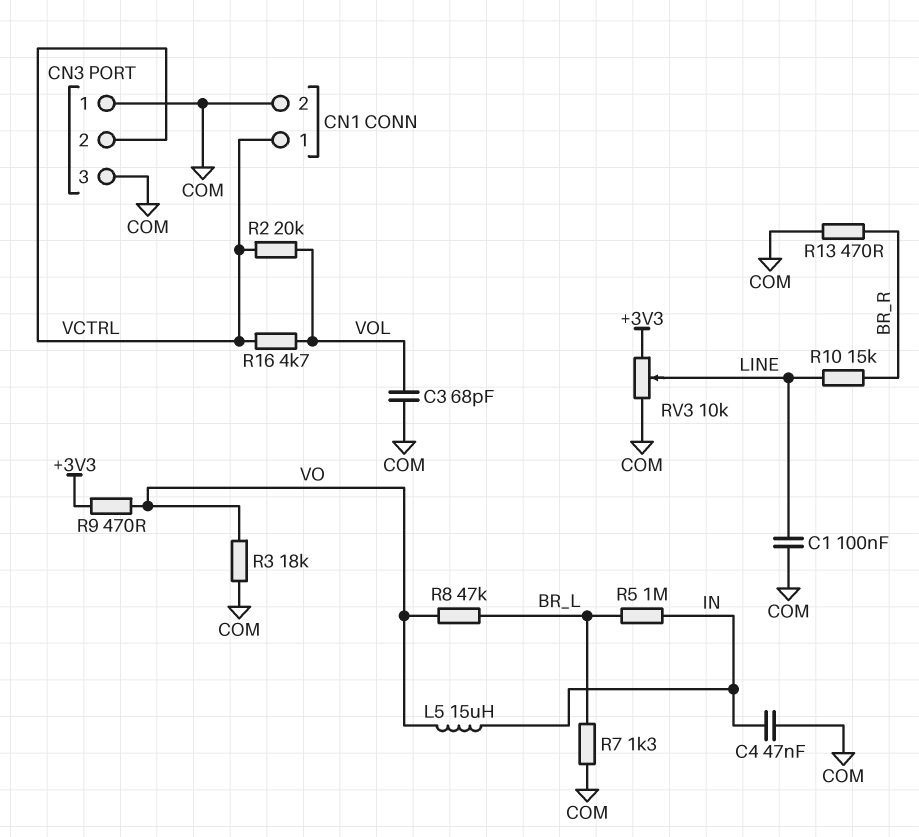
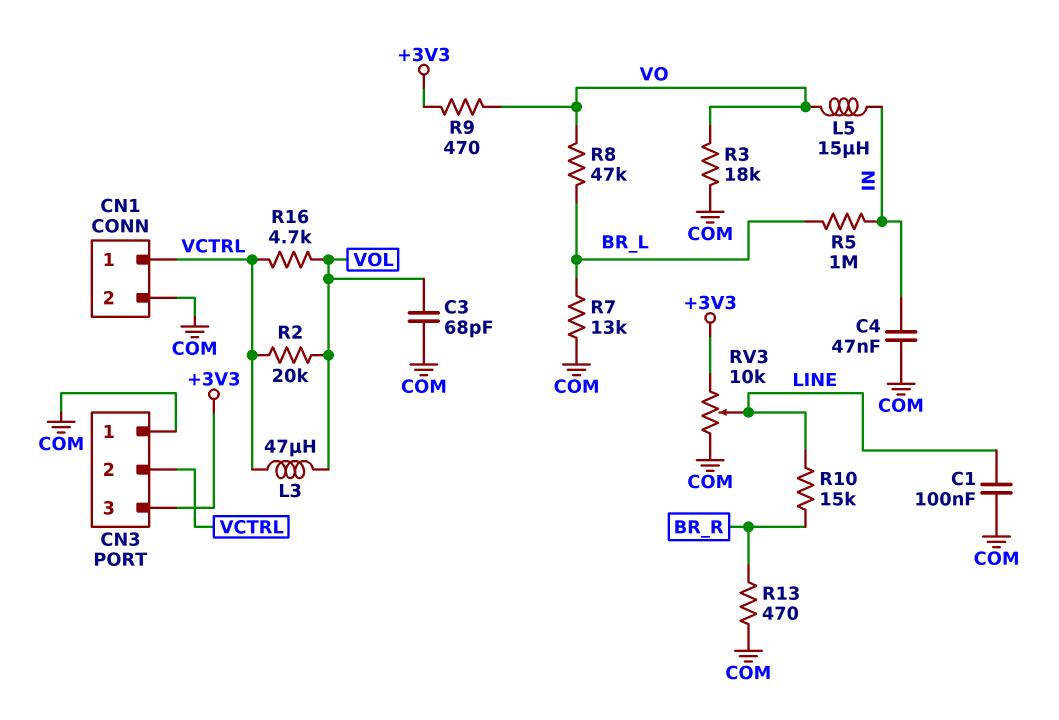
CN3 pin 3: COM -> +3V3
L3: none -> 47uH (VCTRL, VOL)
R7: 1.3k (BR_L, COM) -> 13k (BR_L, COM)

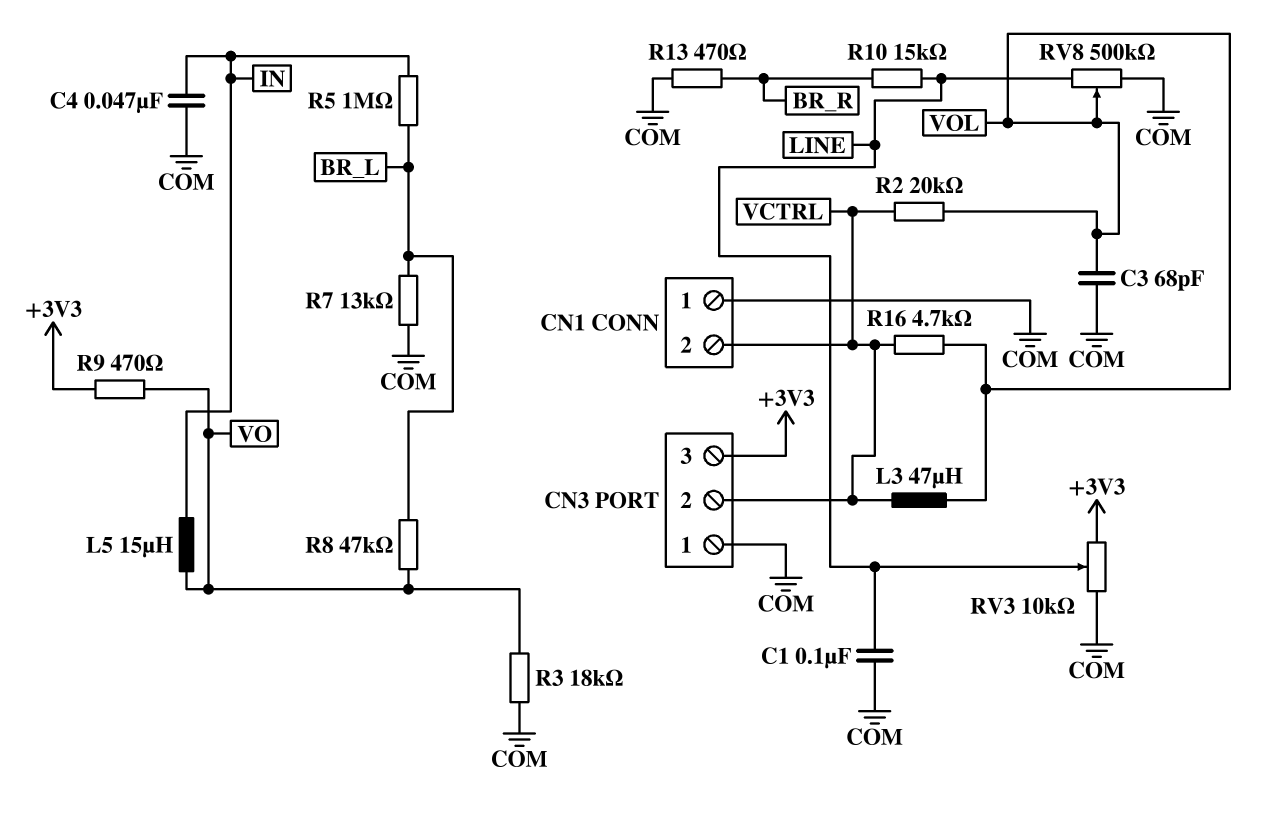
CN1 pin 1: VCTRL -> COM
CN1 pin 2: COM -> VCTRL
RV8: none -> 500k (COM, LINE, wiper VOL)

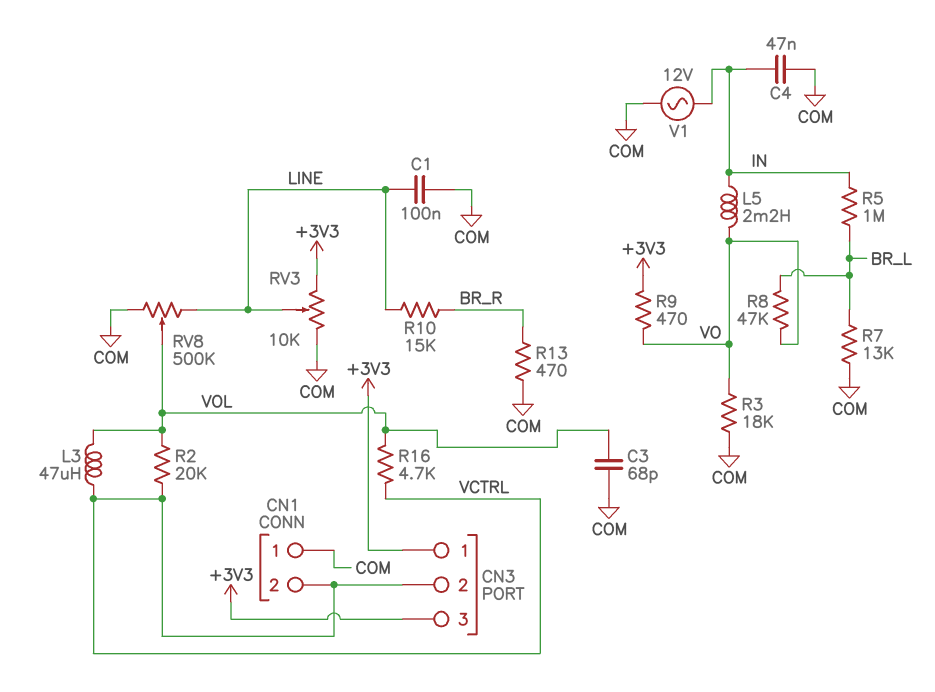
CN3 pin 1: COM -> +3V3
L5: 15uH (IN, VO) -> 2.2mH (IN, VO)
V1: none -> AC 12V (COM, IN)

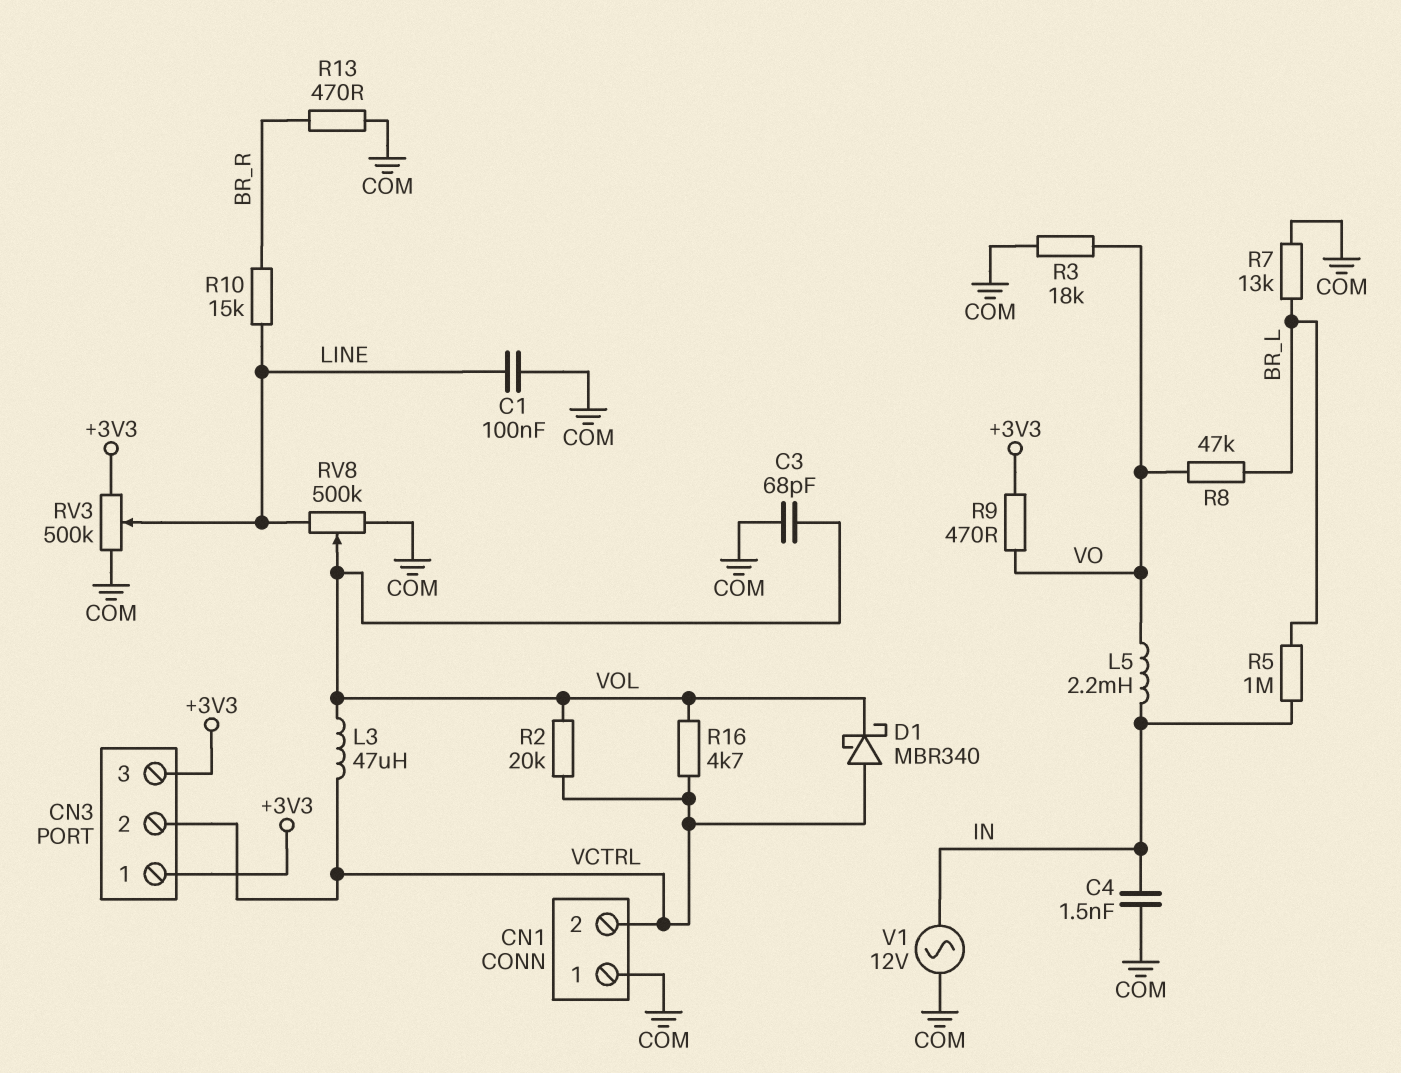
C4: 47nF (COM, IN) -> 1.5nF (COM, IN)
D1: none -> schottky MBR340 (A VCTRL, K VOL)
RV3: 10k (+3V3, COM, wiper LINE) -> 500k (+3V3, COM, wiper LINE)

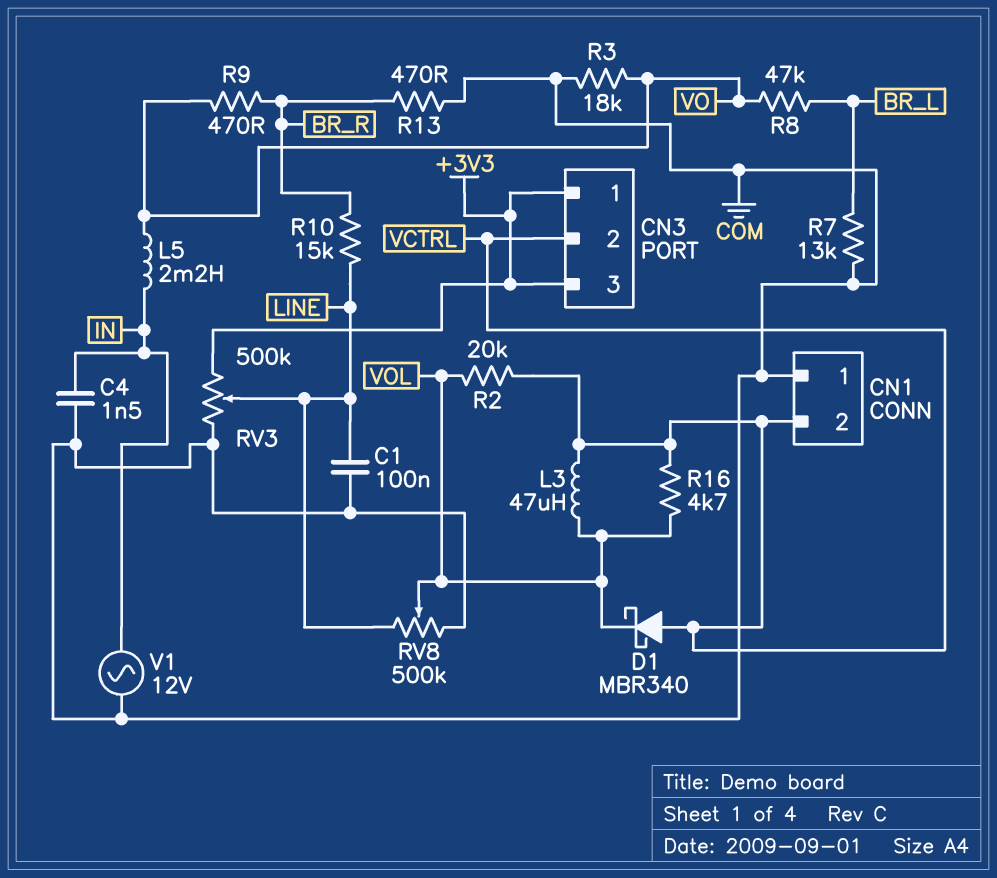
C3: 68pF (COM, VOL) -> none
R5: 1M (BR_L, IN) -> none
R9: 470 (+3V3, VO) -> 470 (BR_R, VO)

